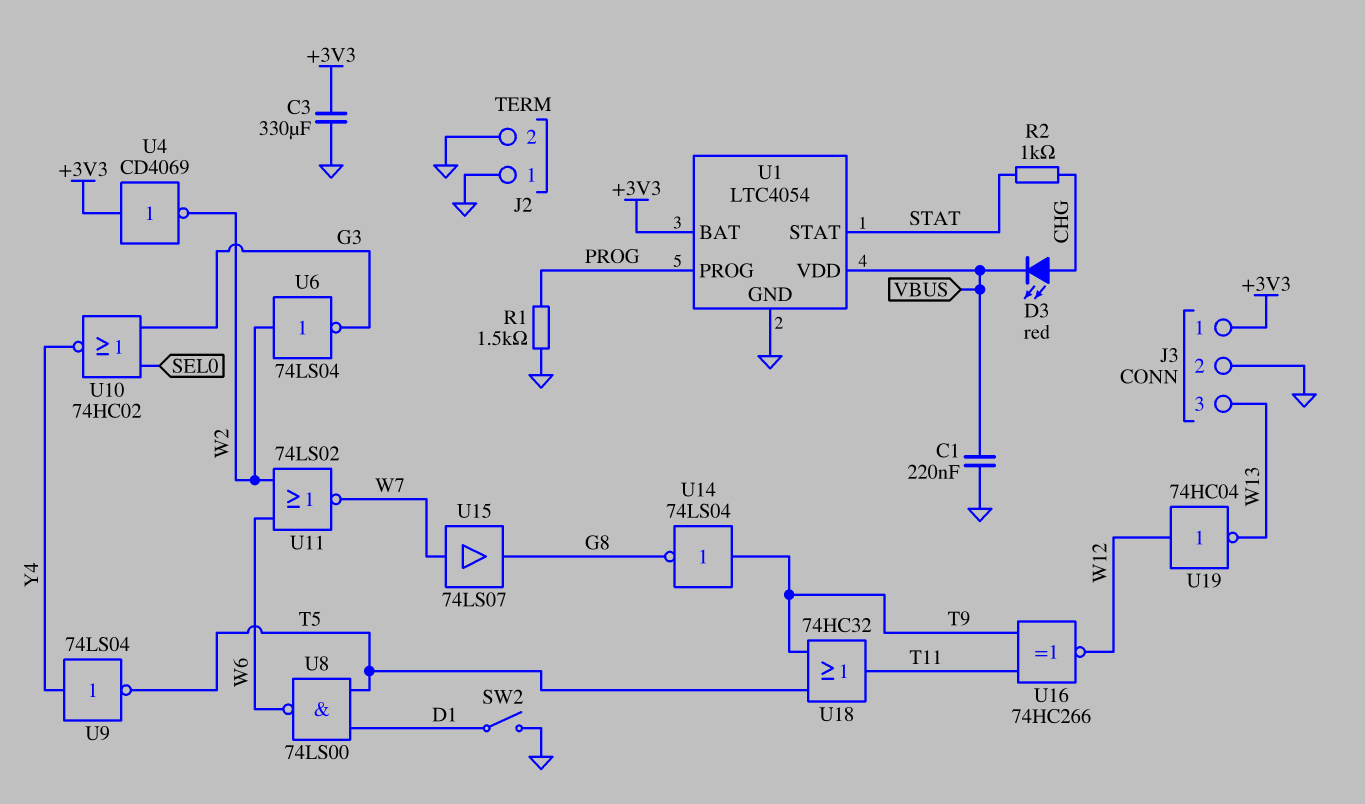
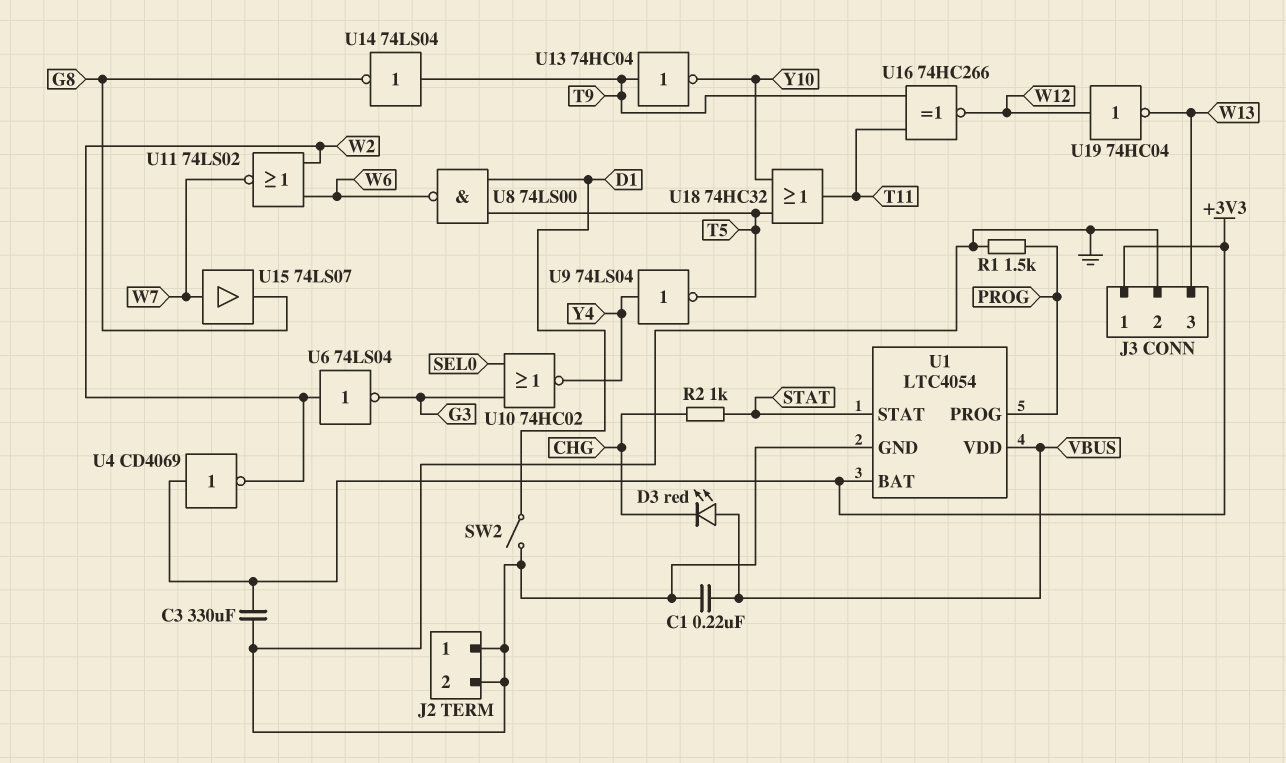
D3: LED red (A CHG, K VBUS) -> LED red (A VBUS, K CHG)
U13: none -> NOT 74HC04 (in T9, out Y10)
U18: OR 74HC32 (in T5, in T9, out T11) -> OR 74HC32 (in T5, in Y10, out T11)

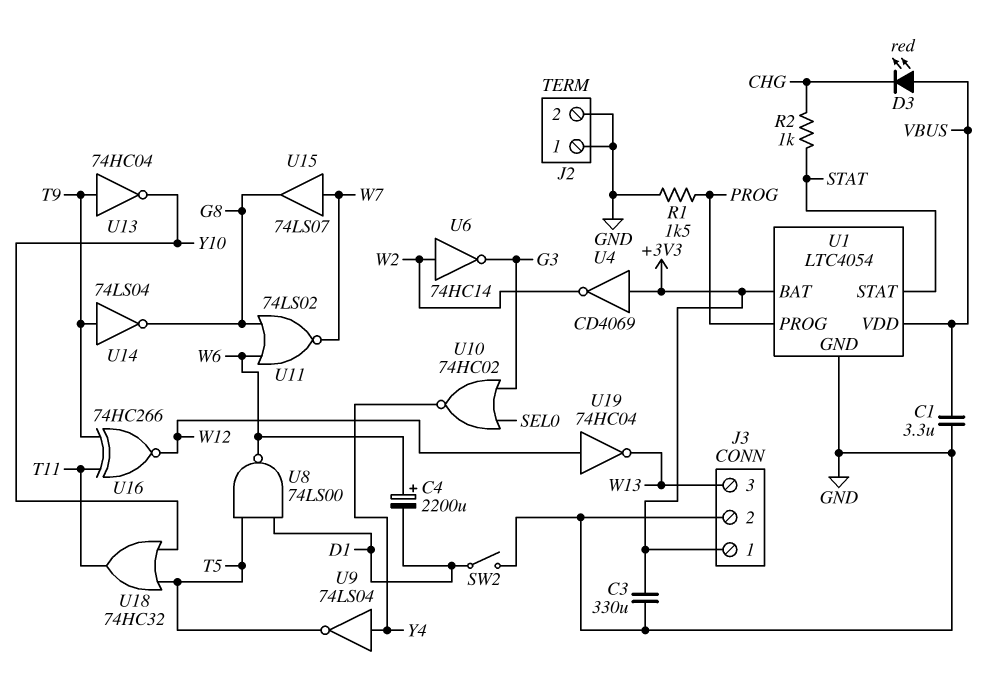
C1: 220nF (GND, VBUS) -> 3.3uF (GND, VBUS)
C4: none -> 2200uF (plus W6, minus D1)
U6: NOT 74LS04 (in W2, out G3) -> NOT 74HC14 (in W2, out G3)
U11: NOR 74LS02 (in W2, in W6, out W7) -> NOR 74LS02 (in G8, in W6, out W7)

